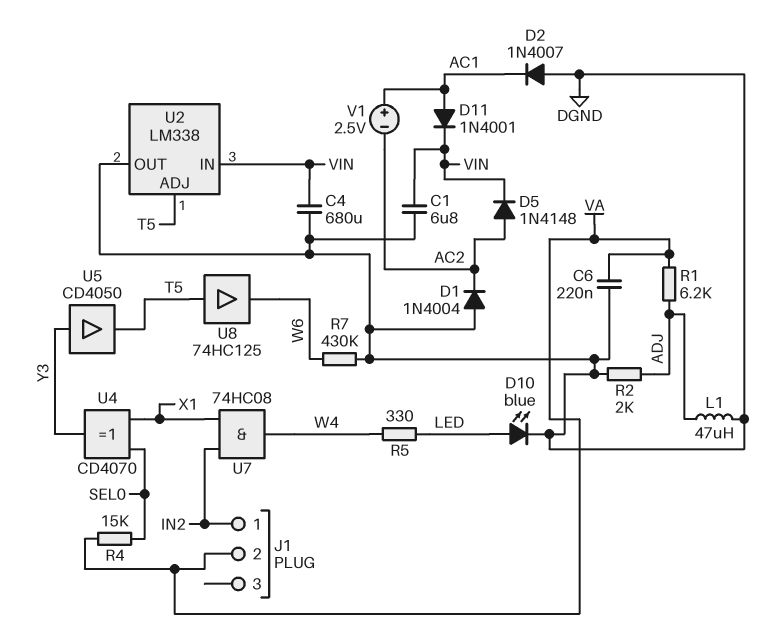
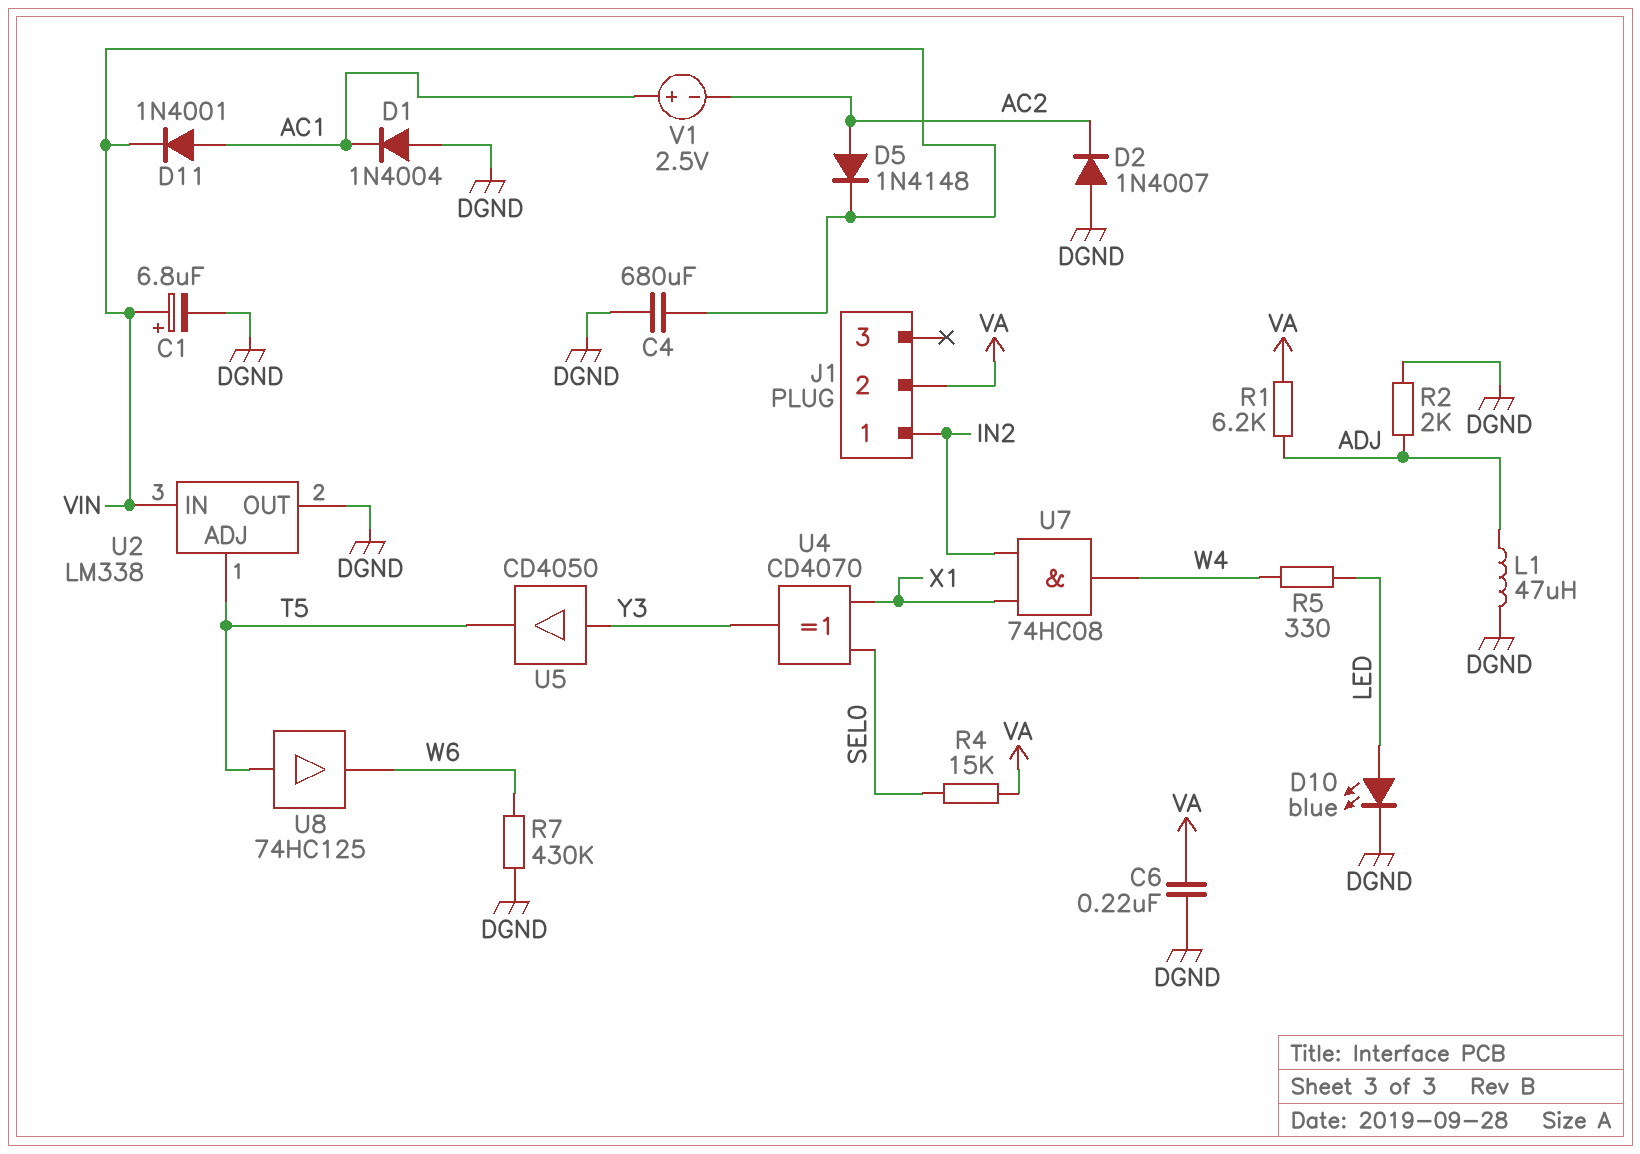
C1: 6.8uF (DGND, VIN) -> 6.8uF (plus VIN, minus DGND)
D1: diode 1N4004 (A DGND, K AC2) -> diode 1N4004 (A DGND, K AC1)
D2: diode 1N4007 (A DGND, K AC1) -> diode 1N4007 (A DGND, K AC2)

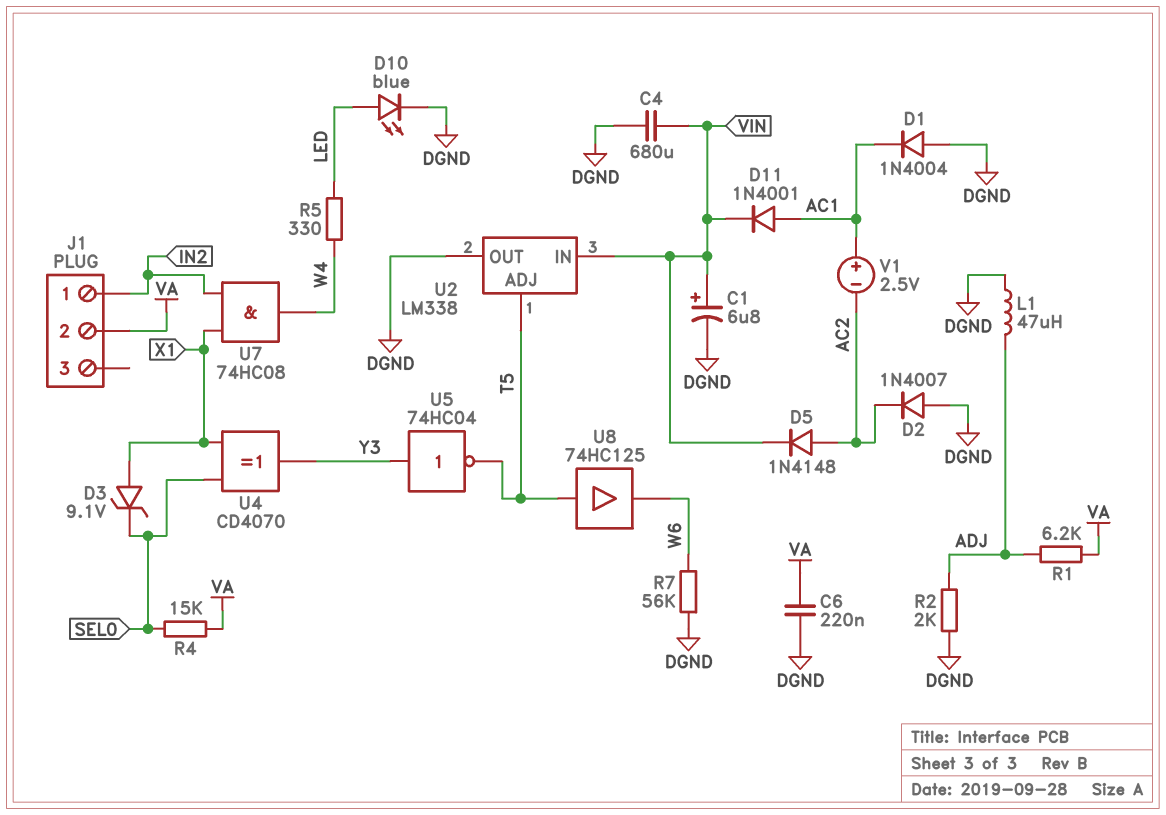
D3: none -> zener 9.1V (A X1, K SEL0)
R7: 430k (DGND, W6) -> 56k (DGND, W6)
U5: buffer CD4050 (in Y3, out T5) -> NOT 74HC04 (in Y3, out T5)

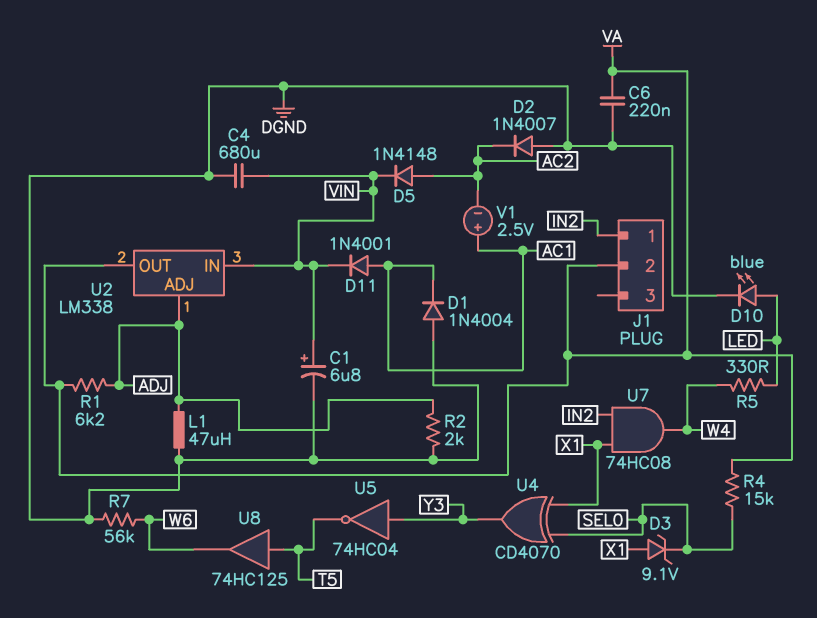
U2 pin ADJ: T5 -> ADJ
U2 pin OUT: DGND -> VA

